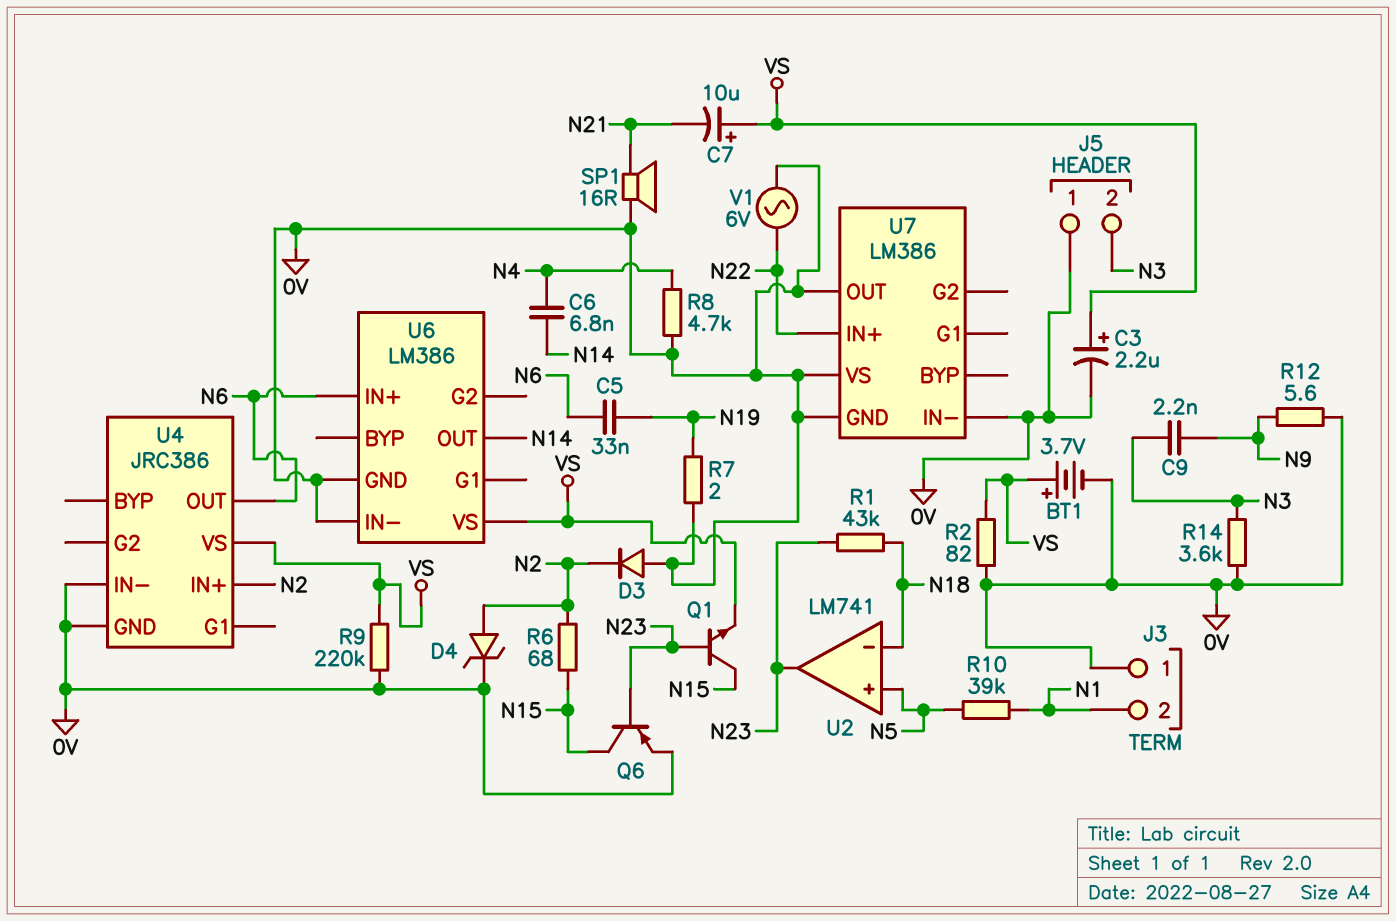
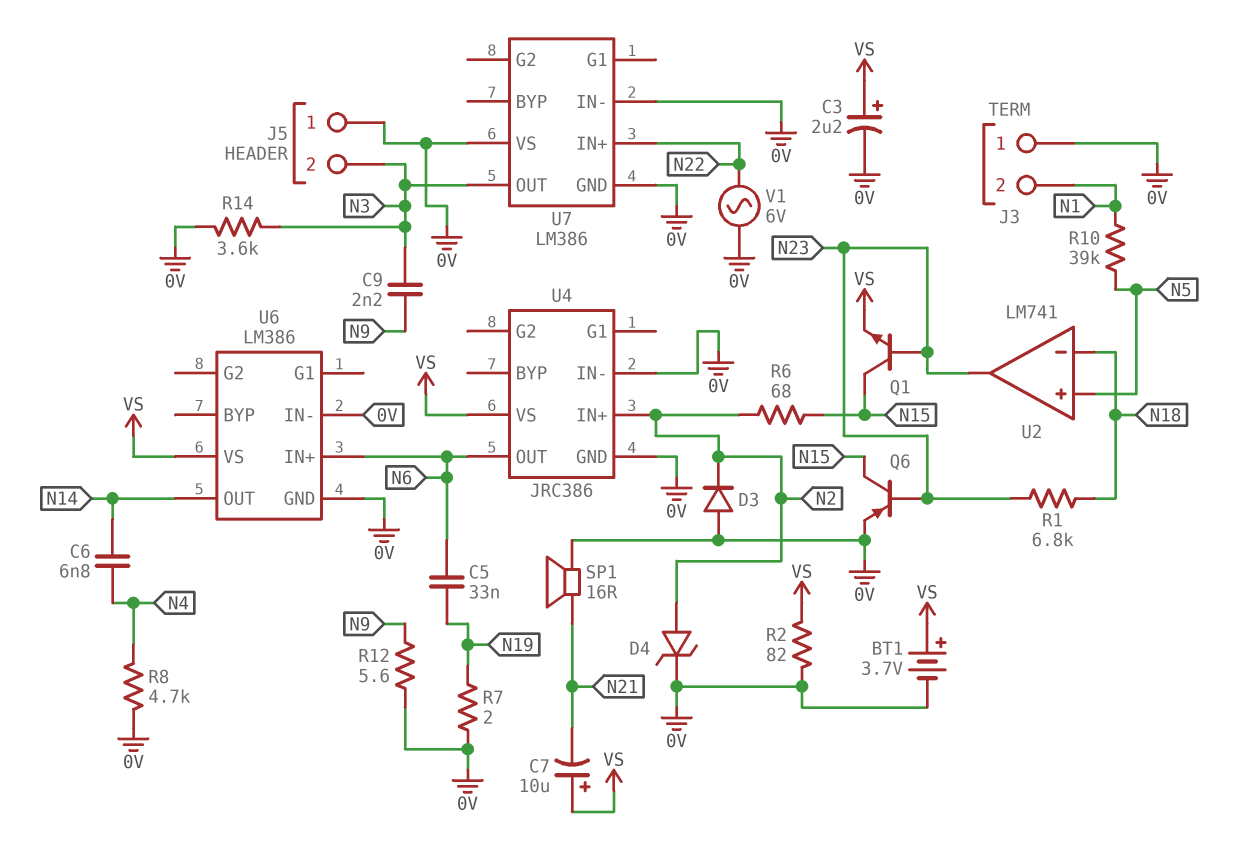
R1: 43k (N18, N23) -> 6.8k (N18, N23)
R9: 220k (0V, VS) -> none
U7 pin OUT: 0V -> N3

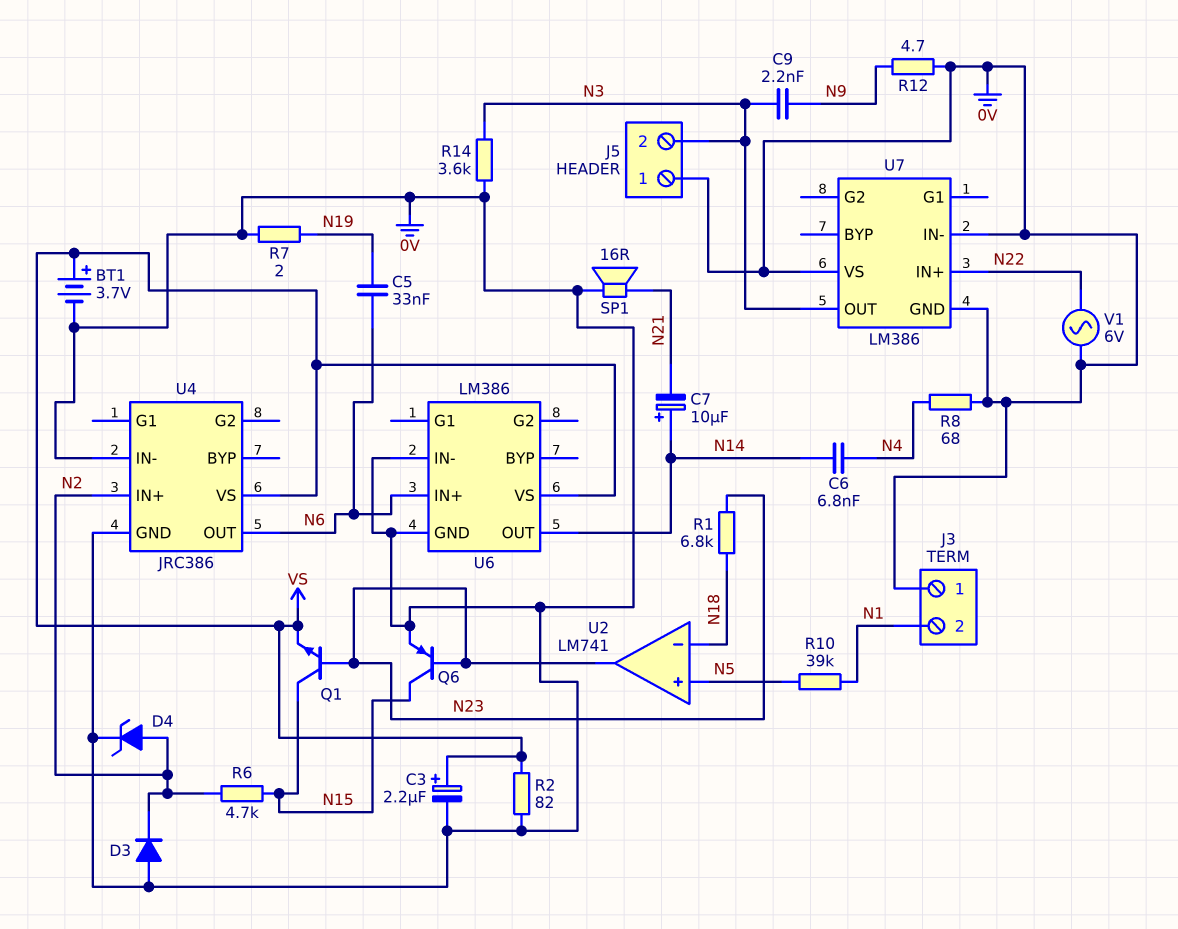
C7: 10uF (plus VS, minus N21) -> 10uF (plus N14, minus N21)
R6: 68 (N2, N15) -> 4.7k (N2, N15)
R8: 4.7k (0V, N4) -> 68 (0V, N4)
R12: 5.6 (0V, N9) -> 4.7 (0V, N9)

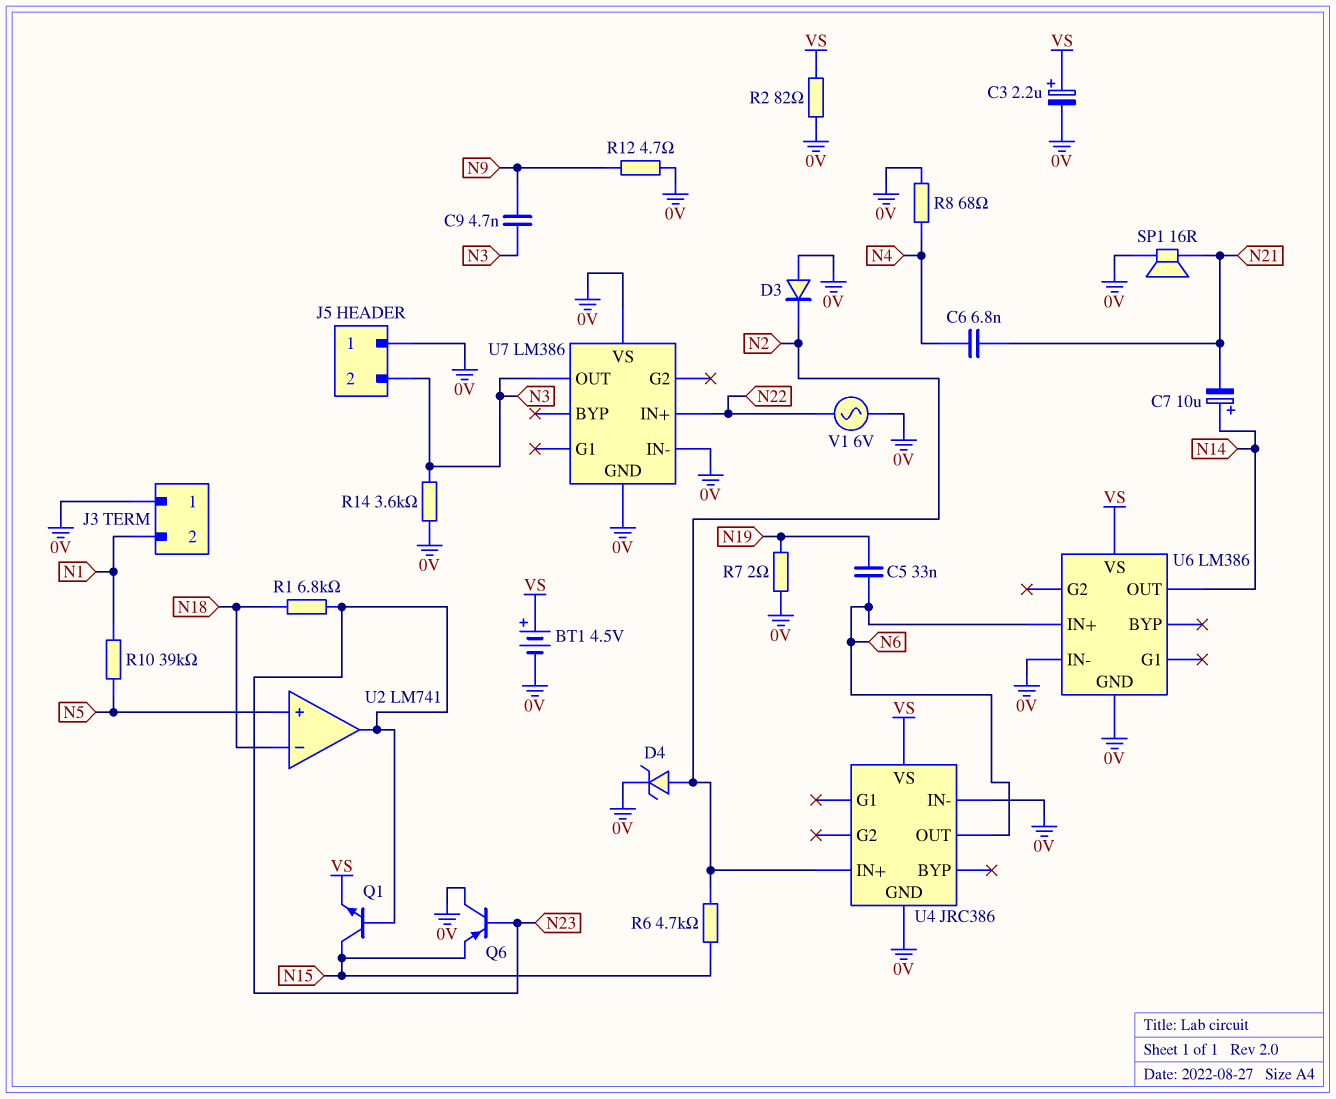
BT1: 3.7V (plus VS, minus 0V) -> 4.5V (plus VS, minus 0V)
C6: 6.8nF (N4, N14) -> 6.8nF (N4, N21)
C9: 2.2nF (N3, N9) -> 4.7nF (N3, N9)
Q6: PNP (B N23, C N15, E 0V) -> PNP (B N23, C 0V, E N15)

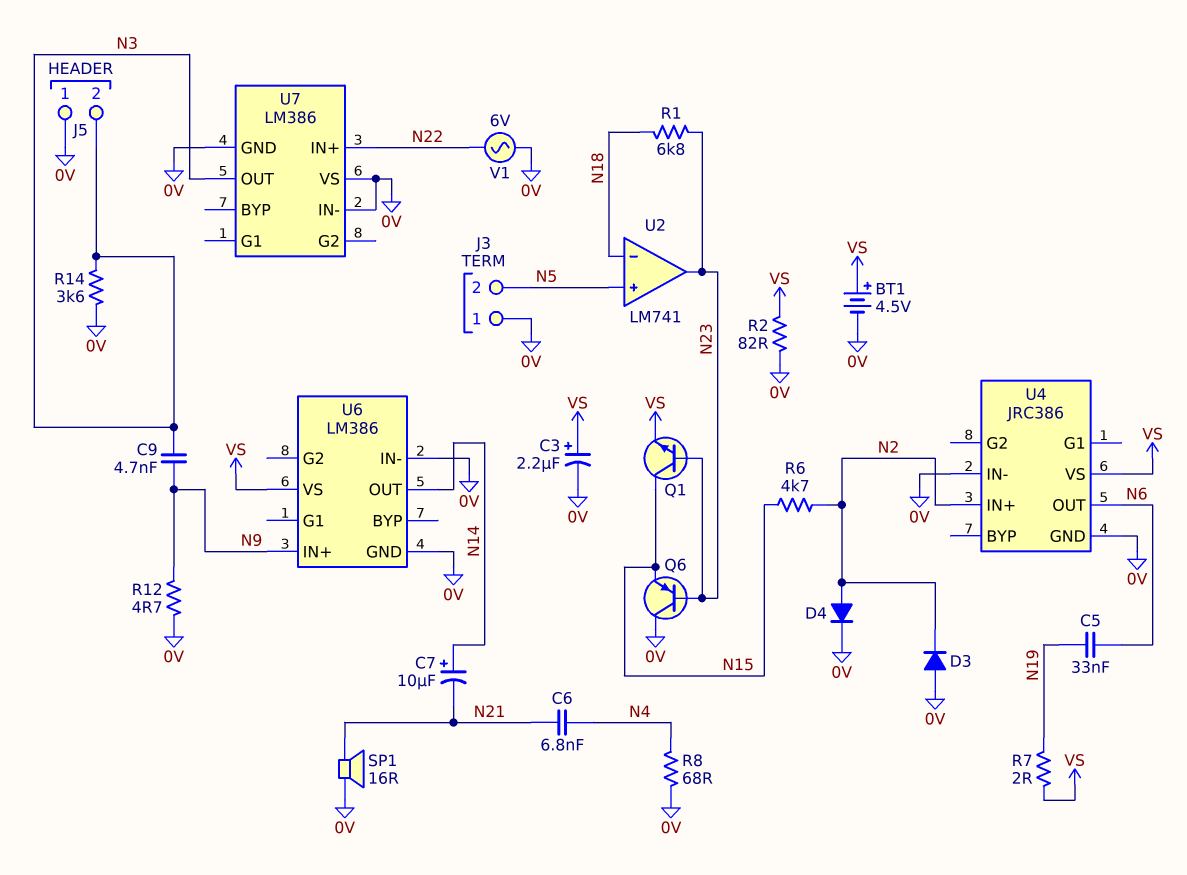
D4: zener (A N2, K 0V) -> diode (A N2, K 0V)
J3 pin 2: N1 -> N5
R7: 2 (0V, N19) -> 2 (N19, VS)
R10: 39k (N1, N5) -> none
U6 pin IN+: N6 -> N9

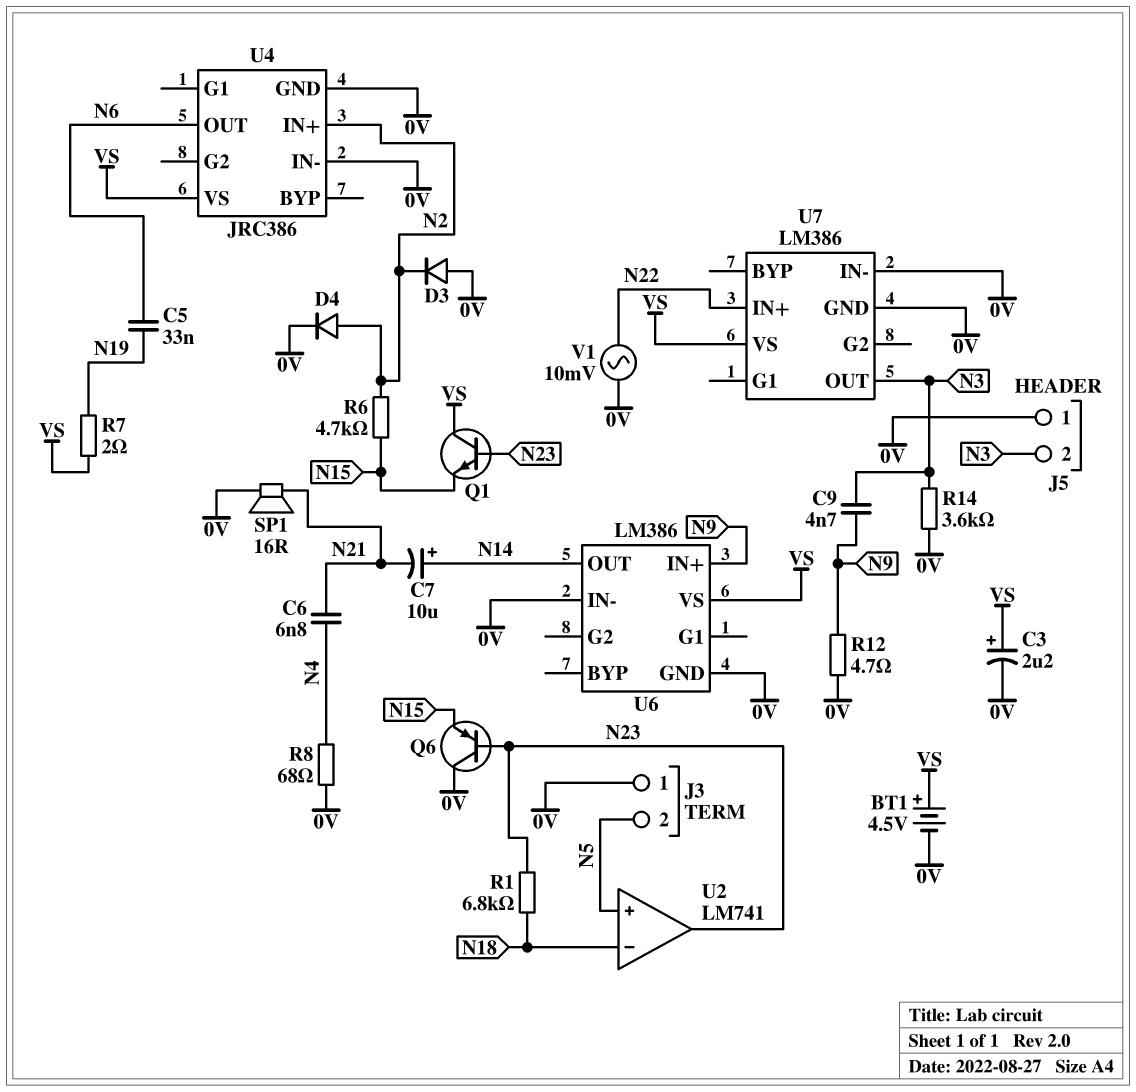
Q1: NPN (B N23, C N15, E VS) -> NPN (B N23, C VS, E N15)
R2: 82 (0V, VS) -> none
U7 pin VS: 0V -> VS
V1: AC 6V (0V, N22) -> AC 10mV (0V, N22)

